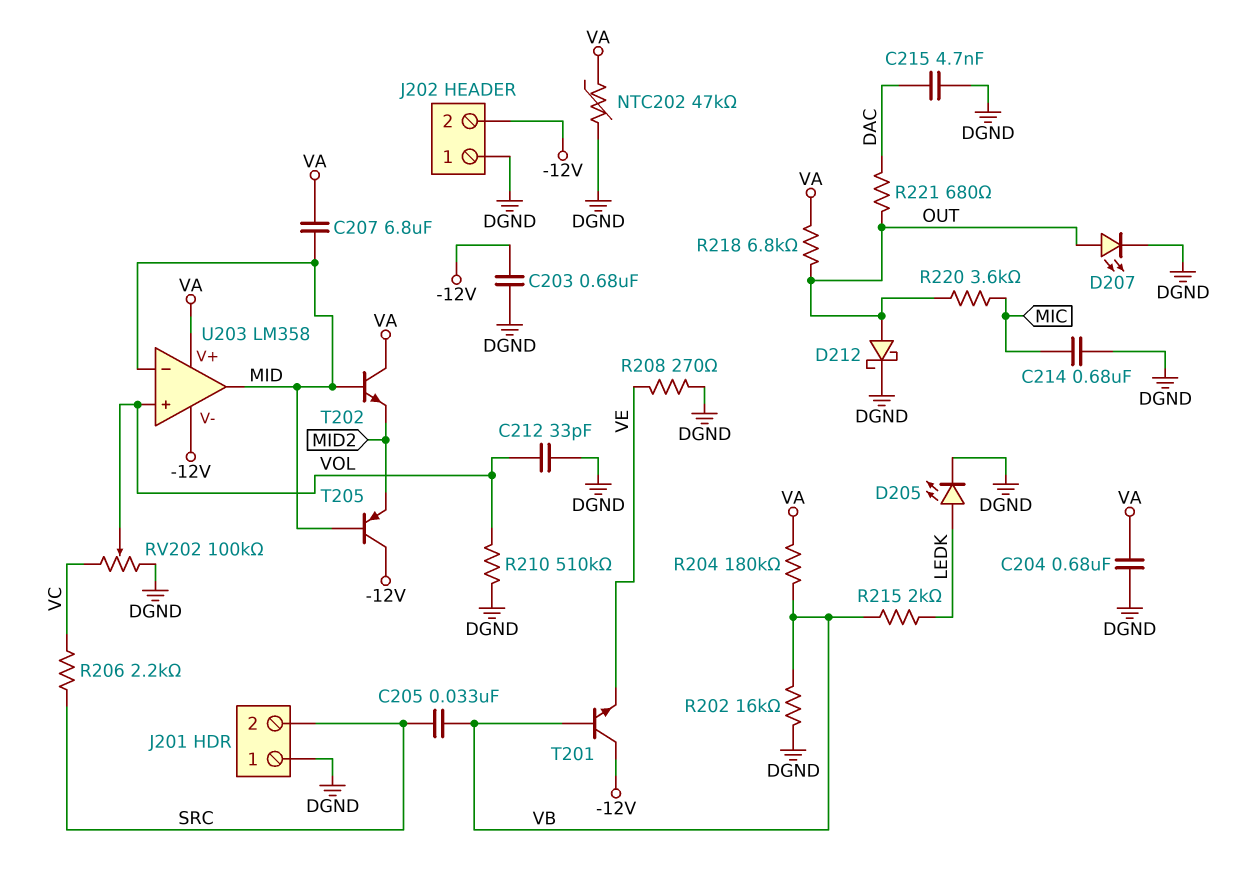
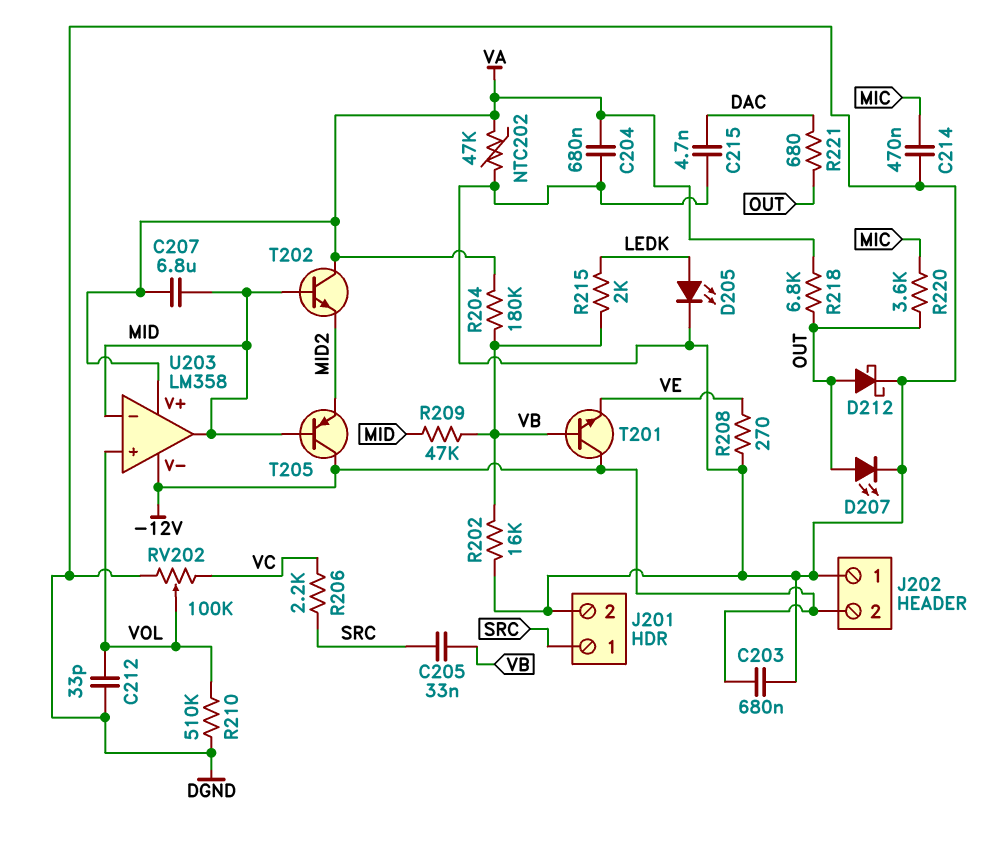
C214: 680nF (DGND, MIC) -> 470nF (DGND, MIC)
J201 pin 1: DGND -> SRC
J201 pin 2: SRC -> DGND
R209: none -> 47k (MID, VB)

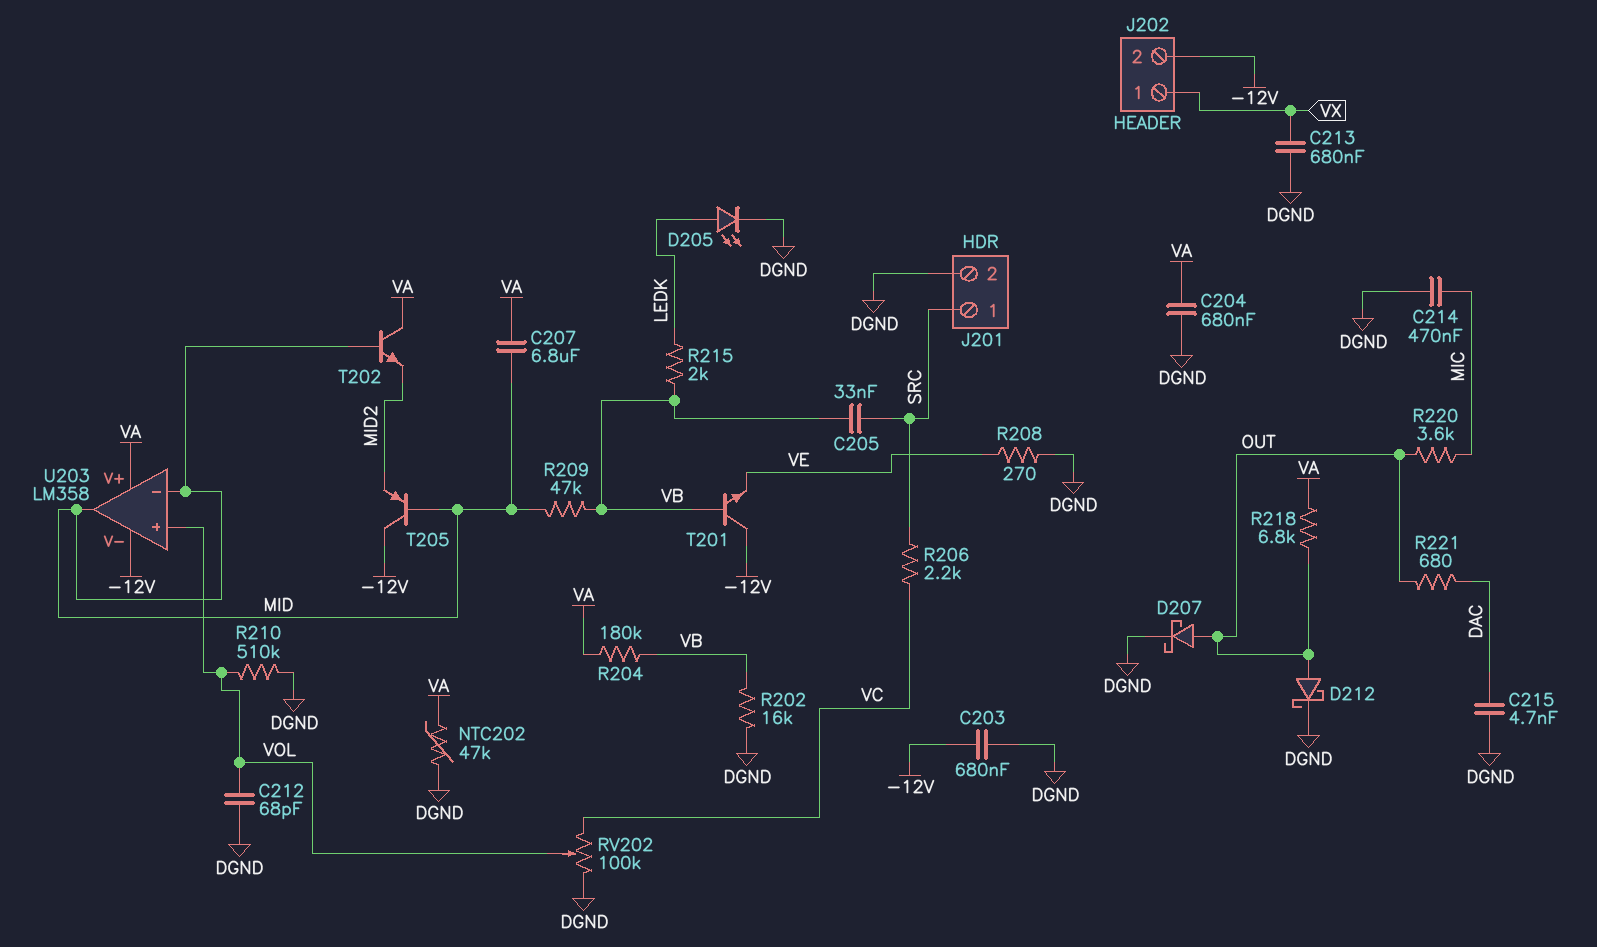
C212: 33pF (DGND, VOL) -> 68pF (DGND, VOL)
C213: none -> 680nF (DGND, VX)
D207: LED (A OUT, K DGND) -> schottky (A OUT, K DGND)
J202 pin 1: DGND -> VX

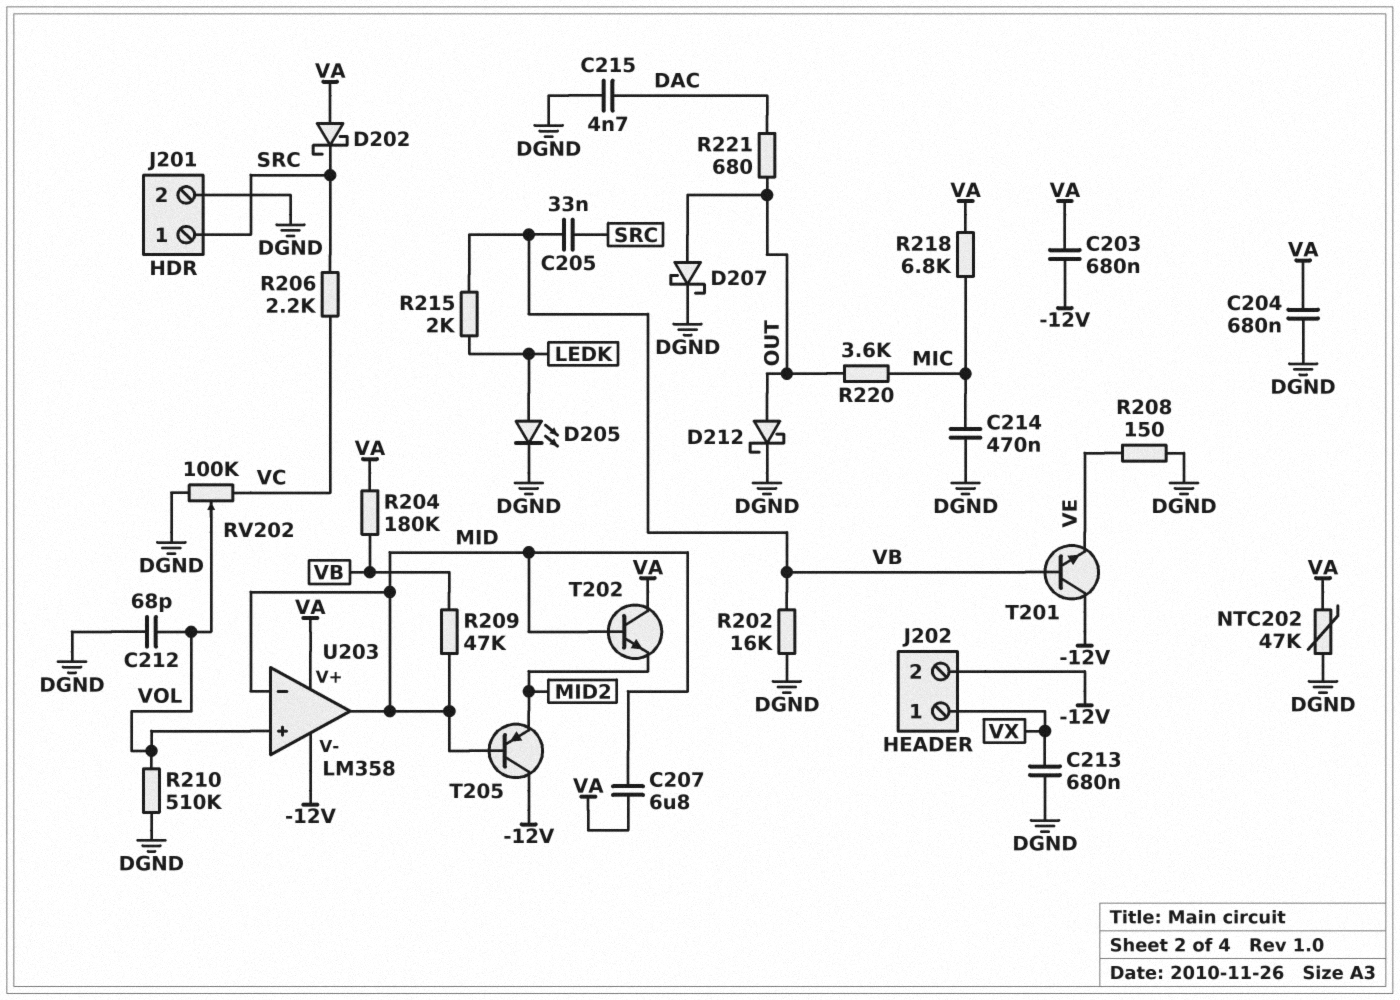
C203: 680nF (-12V, DGND) -> 680nF (-12V, VA)
D202: none -> schottky (A VA, K SRC)
R208: 270 (DGND, VE) -> 150 (DGND, VE)
R218: 6.8k (OUT, VA) -> 6.8k (MIC, VA)

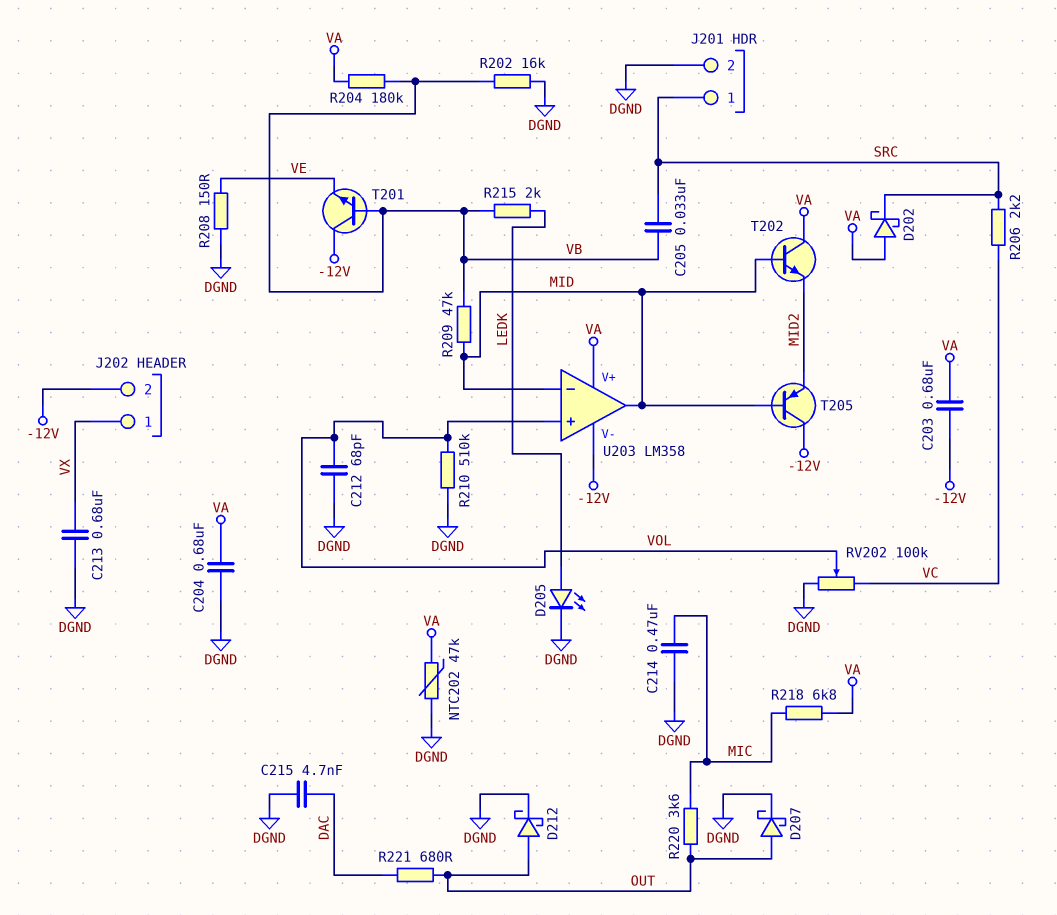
C207: 6.8uF (MID, VA) -> none

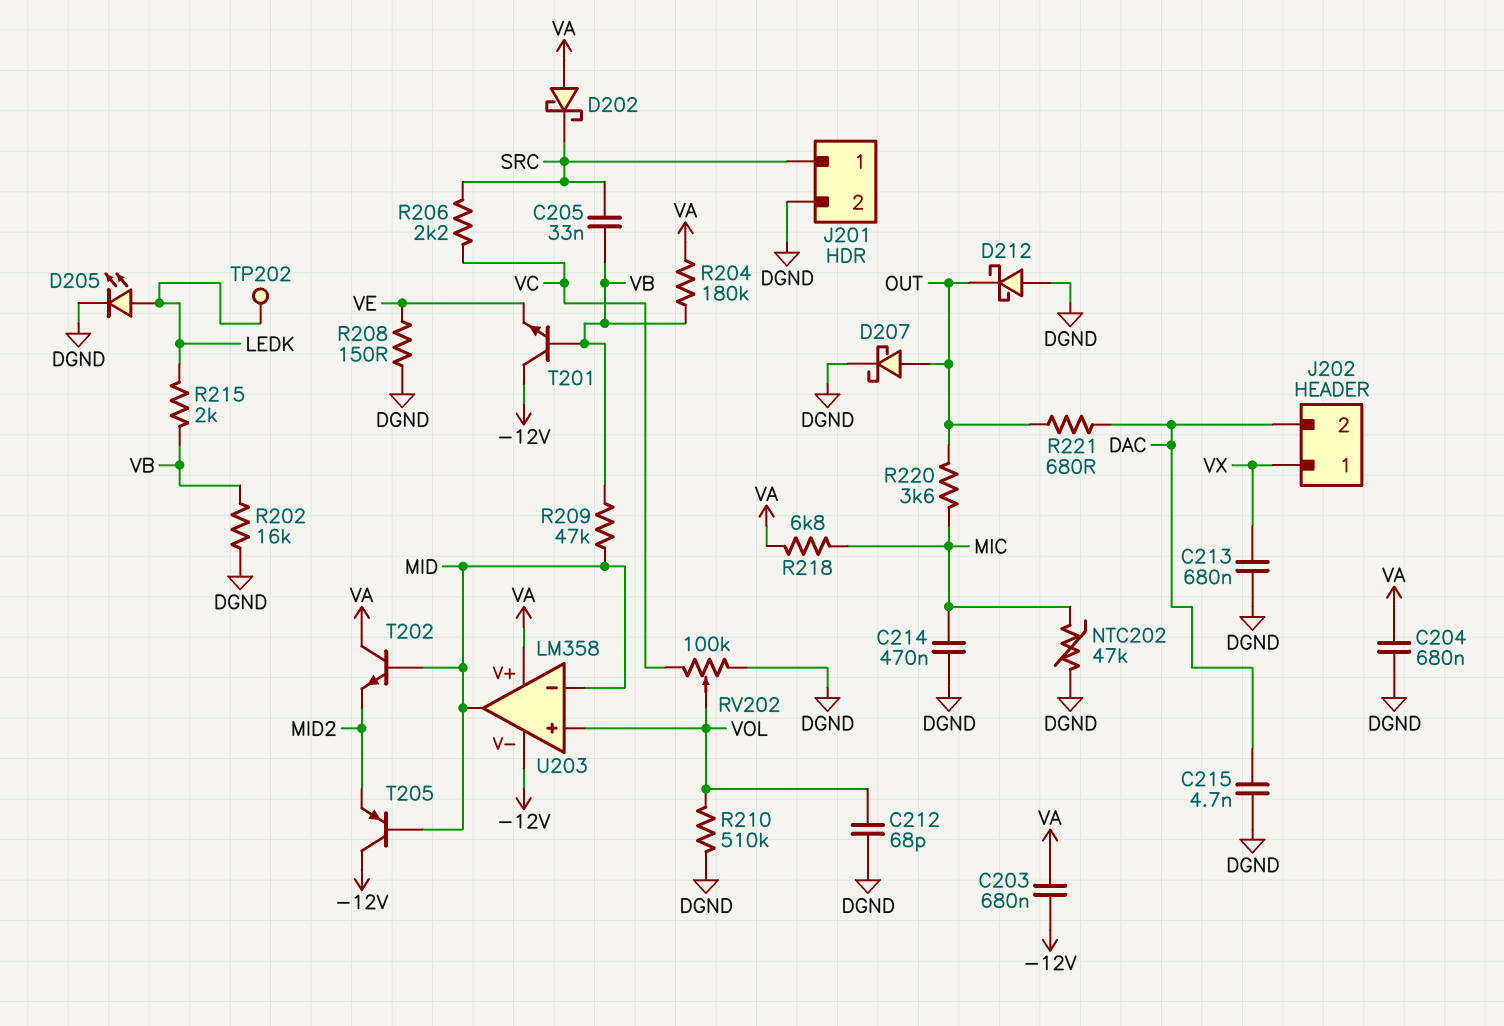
D212: schottky (A OUT, K DGND) -> schottky (A DGND, K OUT)
J202 pin 2: -12V -> DAC
NTC202: 47k (DGND, VA) -> 47k (DGND, MIC)
TP202: none -> test point (LEDK)

